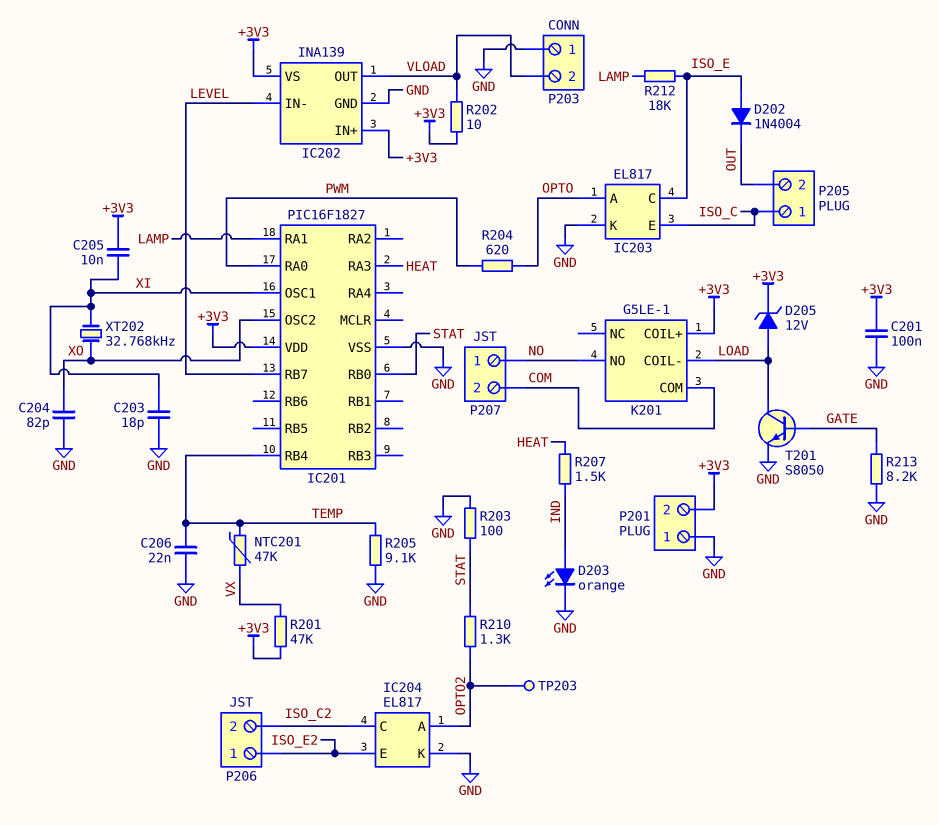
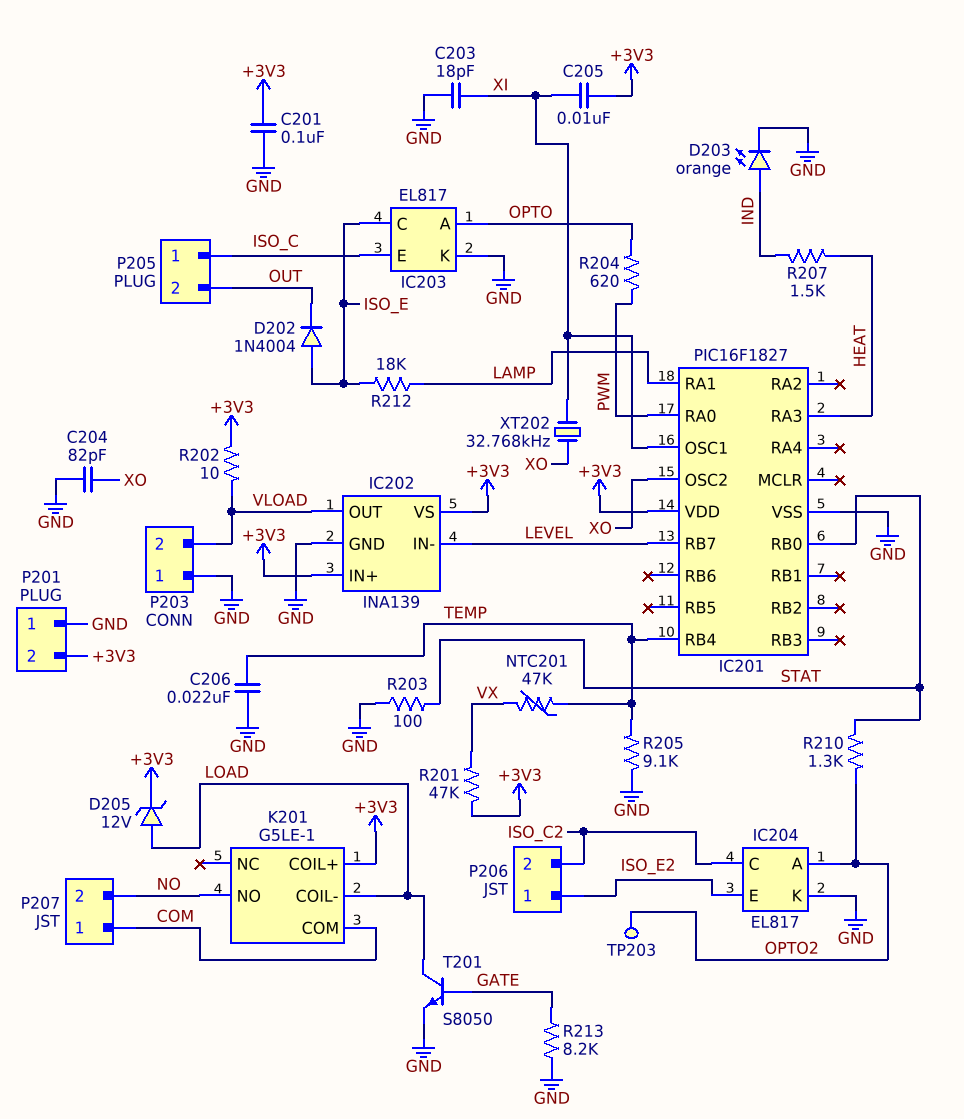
P207 pin 1: NO -> COM
P207 pin 2: COM -> NO

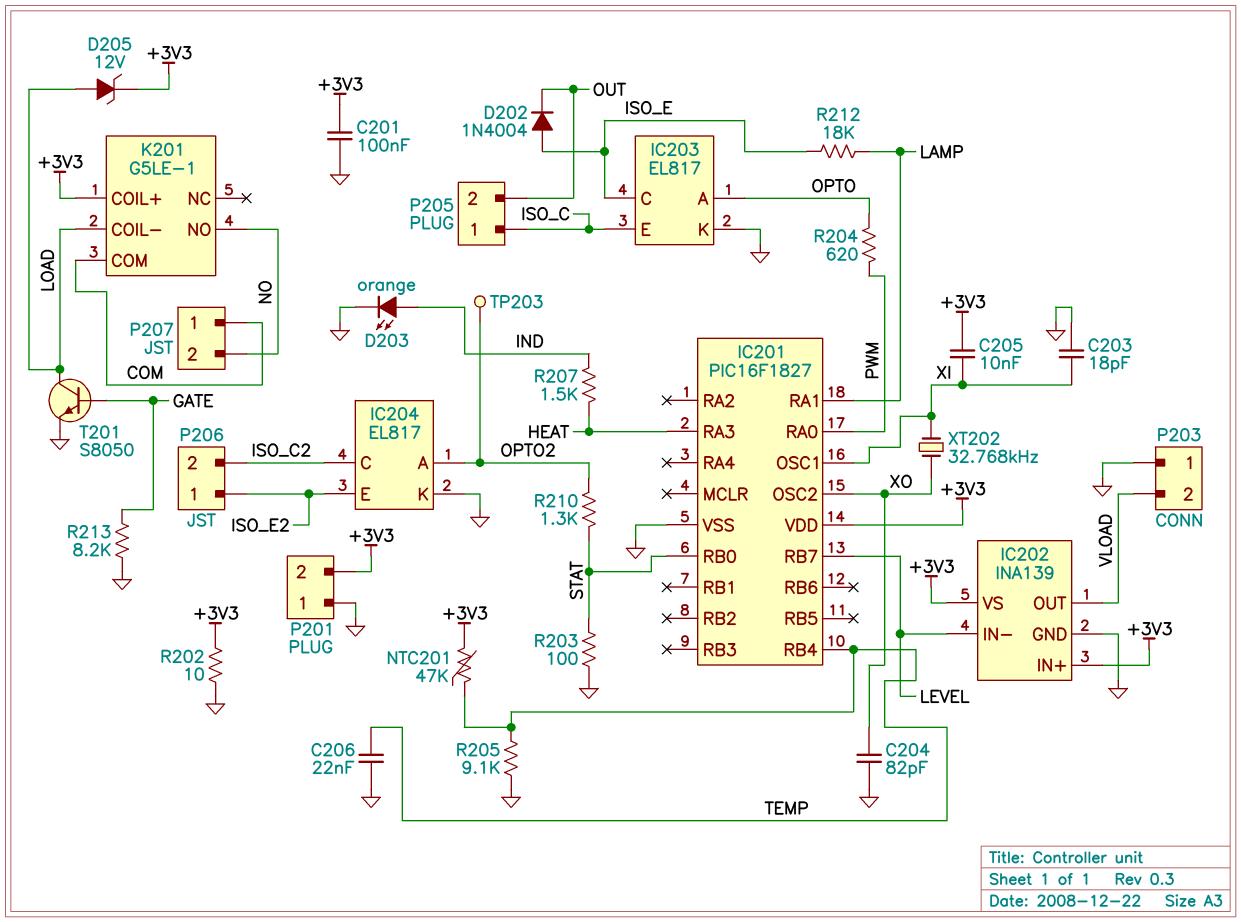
NTC201: 47k (TEMP, VX) -> 47k (+3V3, TEMP)
R201: 47k (+3V3, VX) -> none
R202: 10 (+3V3, VLOAD) -> 10 (+3V3, GND)

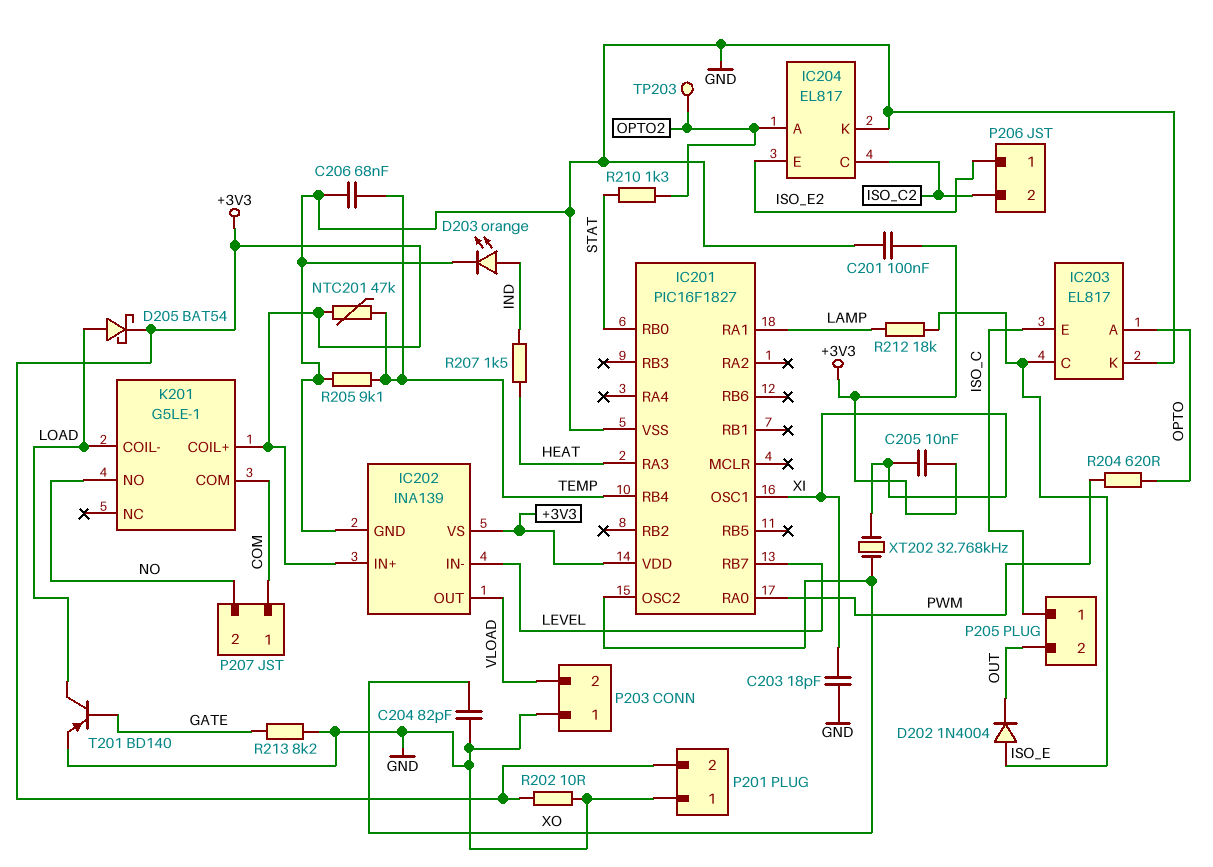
C206: 22nF (GND, TEMP) -> 68nF (GND, TEMP)
D205: zener 12V (A LOAD, K +3V3) -> schottky BAT54 (A LOAD, K +3V3)
R203: 100 (GND, STAT) -> none
T201: NPN S8050 (B GATE, C LOAD, E GND) -> PNP BD140 (B GATE, C LOAD, E GND)

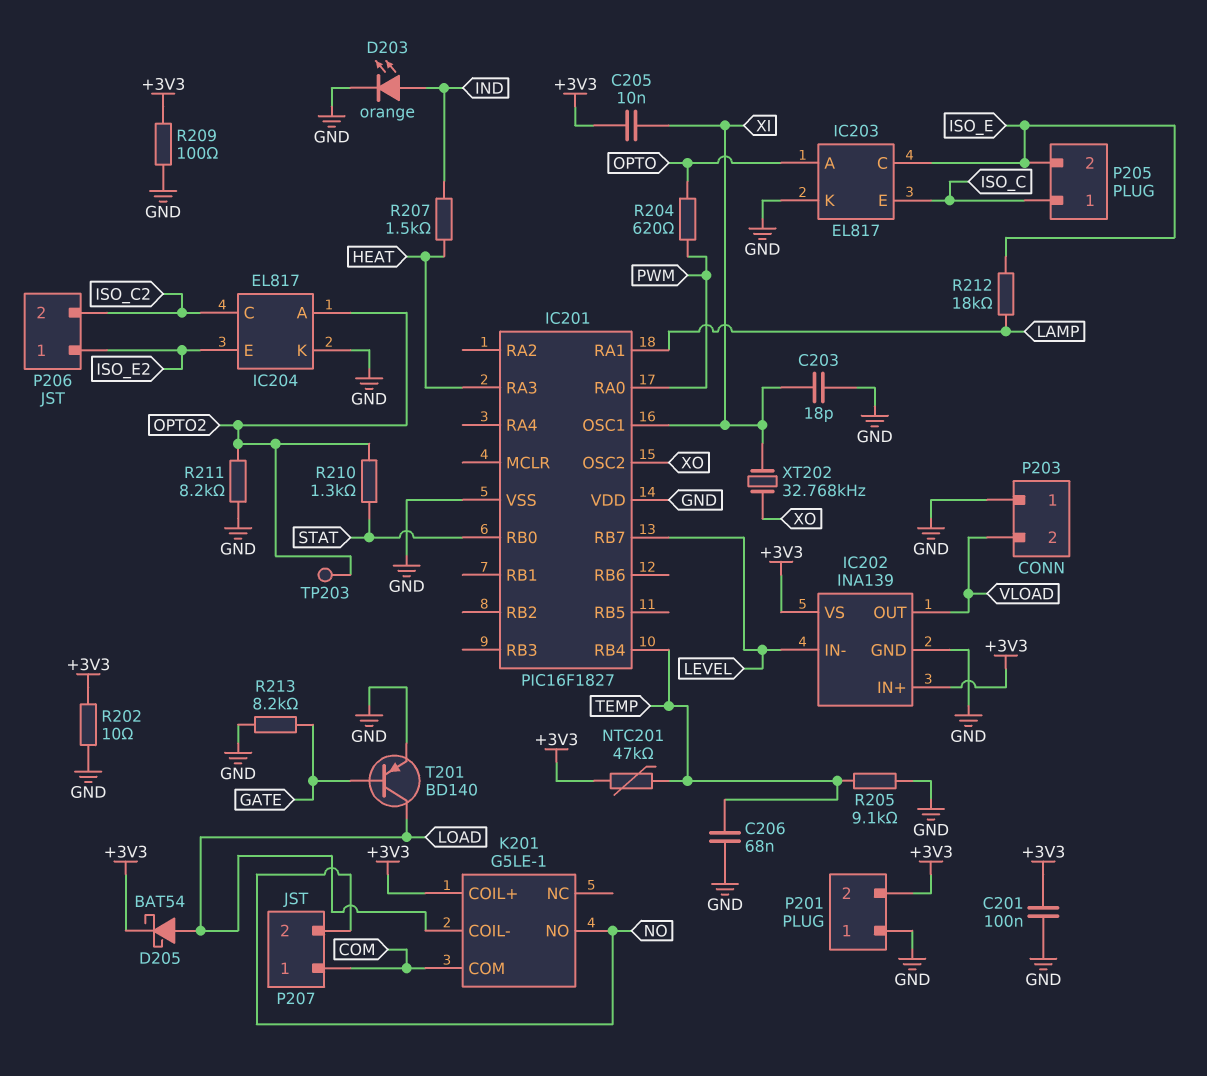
C204: 82pF (GND, XO) -> none
D202: diode 1N4004 (A ISO_E, K OUT) -> none
IC201 pin VDD: +3V3 -> GND
P205 pin 2: OUT -> ISO_E
R209: none -> 100 (+3V3, GND)
R211: none -> 8.2k (GND, OPTO2)

